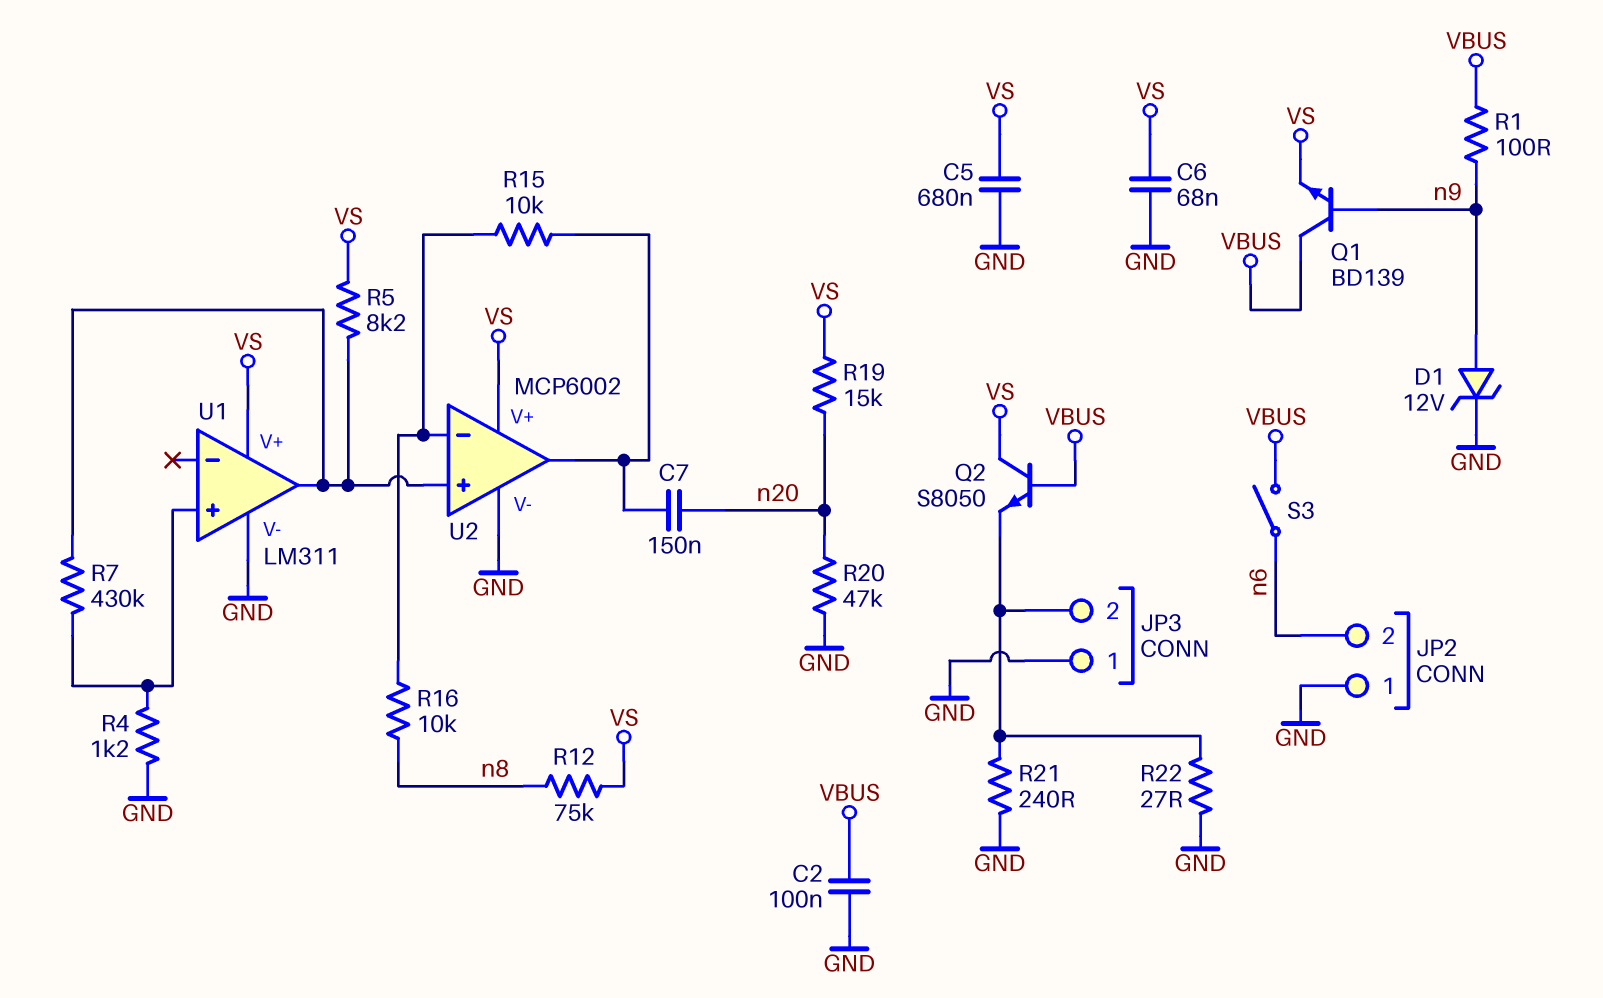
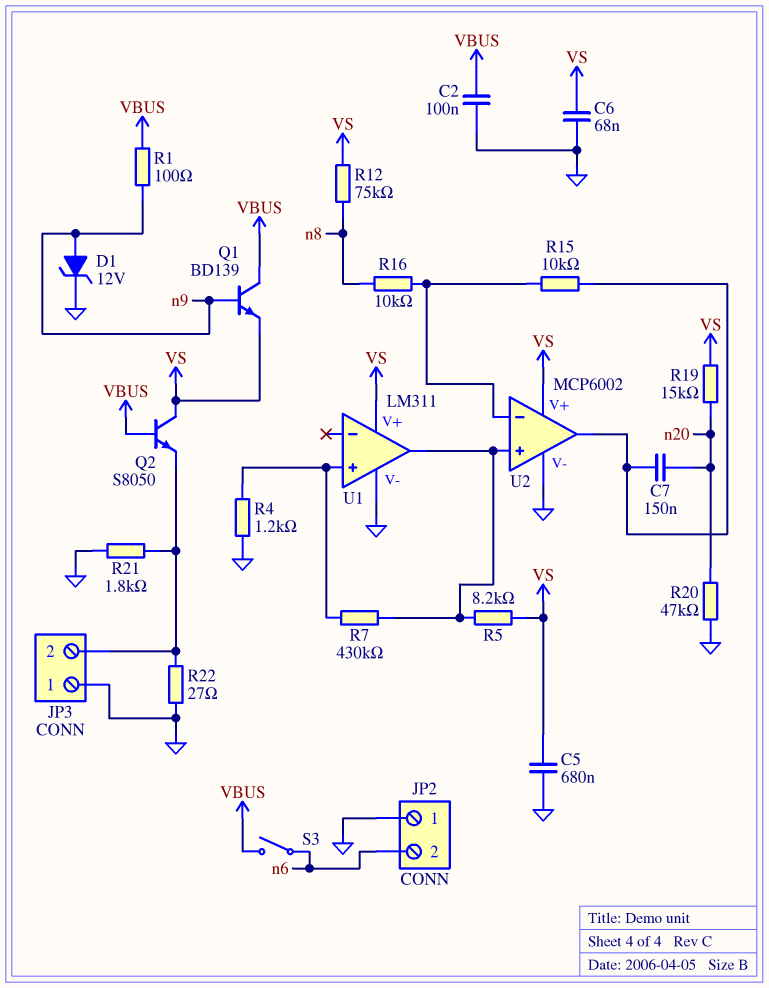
R21: 240 (GND, JP3/2) -> 1.8k (GND, JP3/2)

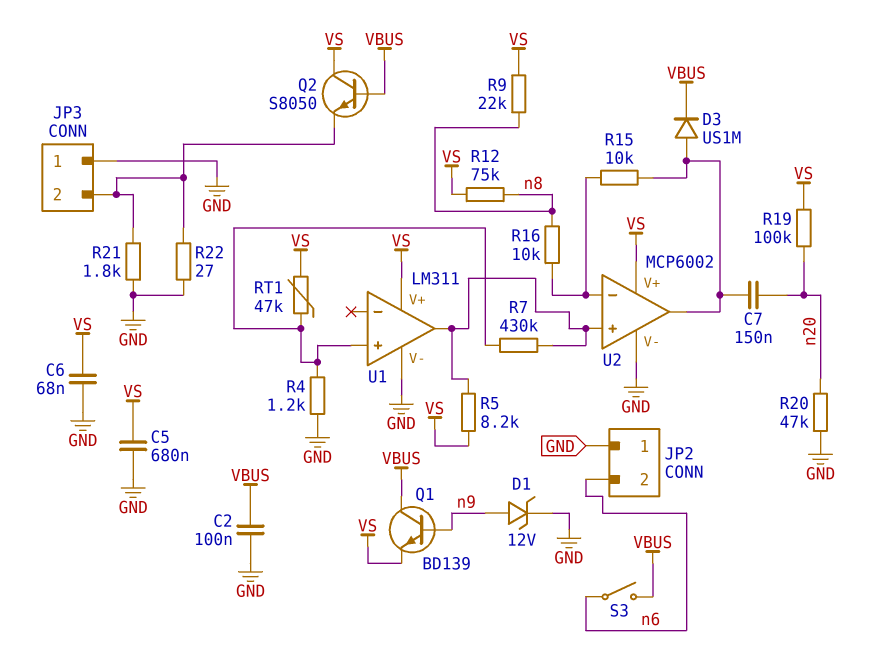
D3: none -> diode US1M (A U2/out, K VBUS)
R1: 100 (VBUS, n9) -> none
R9: none -> 22k (VS, n8)
R19: 15k (VS, n20) -> 100k (VS, n20)
RT1: none -> 47k (U1/in+, VS)

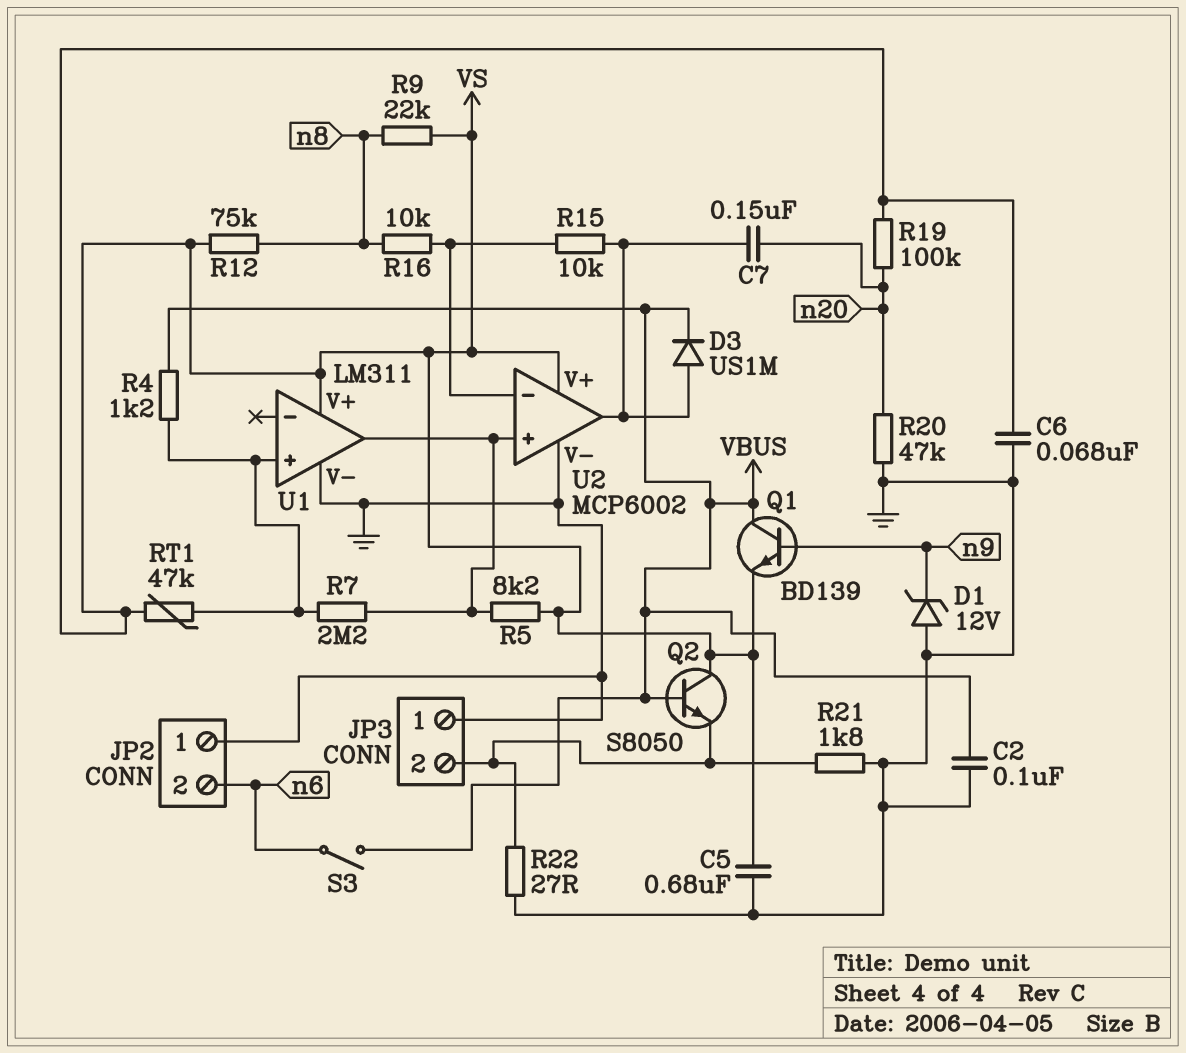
D1: zener 12V (A n9, K GND) -> zener 12V (A GND, K n9)
R4: 1.2k (GND, U1/in+) -> 1.2k (U1/in+, VBUS)
R7: 430k (U1/in+, U1/out) -> 2.2M (U1/in+, U1/out)

